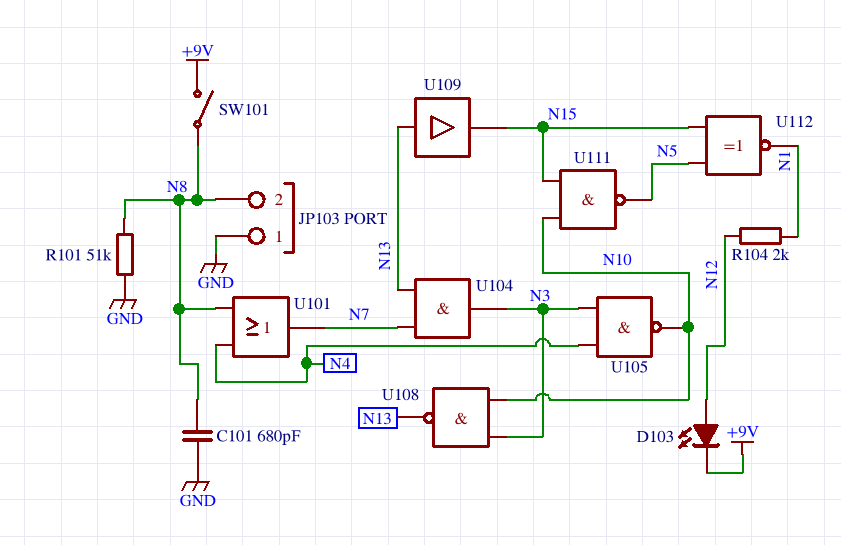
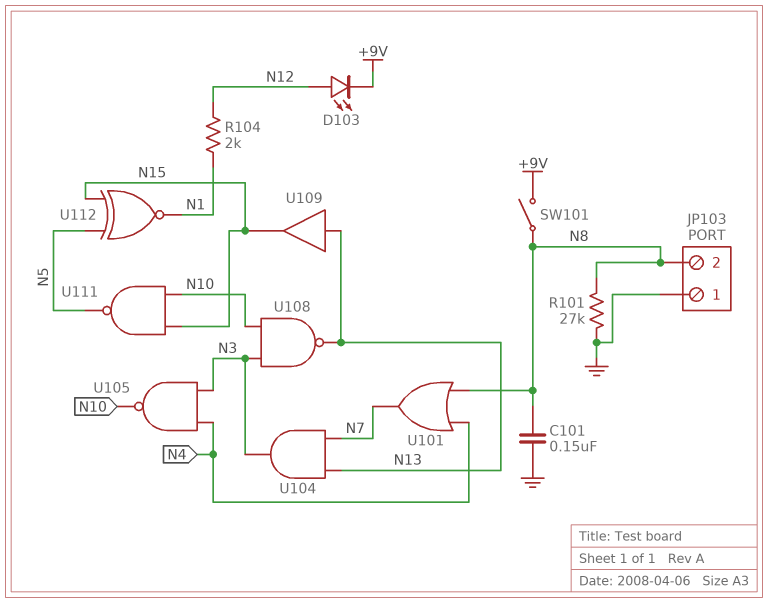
C101: 680pF (GND, N8) -> 150nF (GND, N8)
R101: 51k (GND, N8) -> 27k (GND, N8)

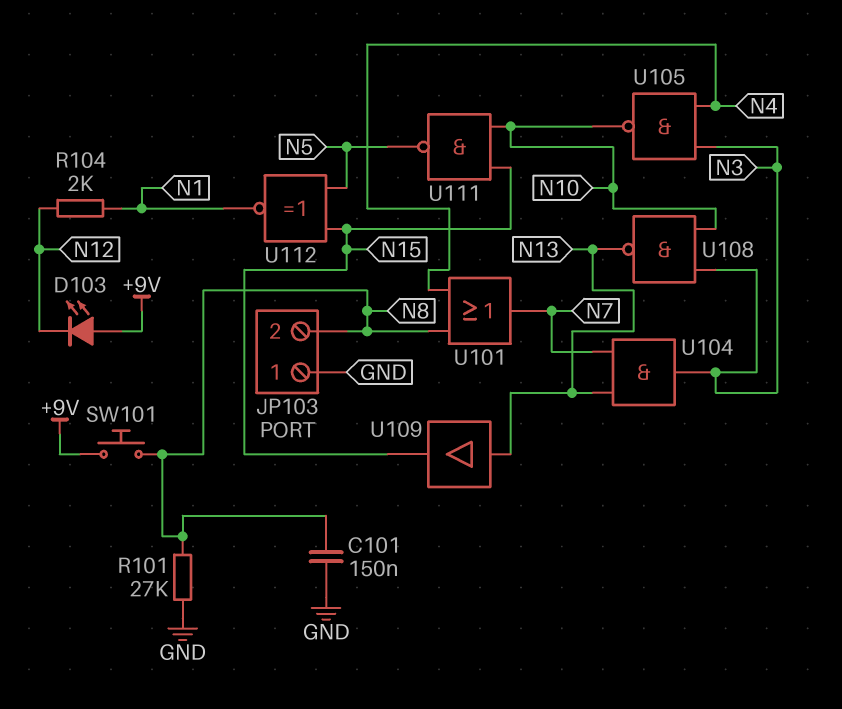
D103: LED (A N12, K +9V) -> LED (A +9V, K N12)
SW101: switch (+9V, N8) -> button (+9V, N8)

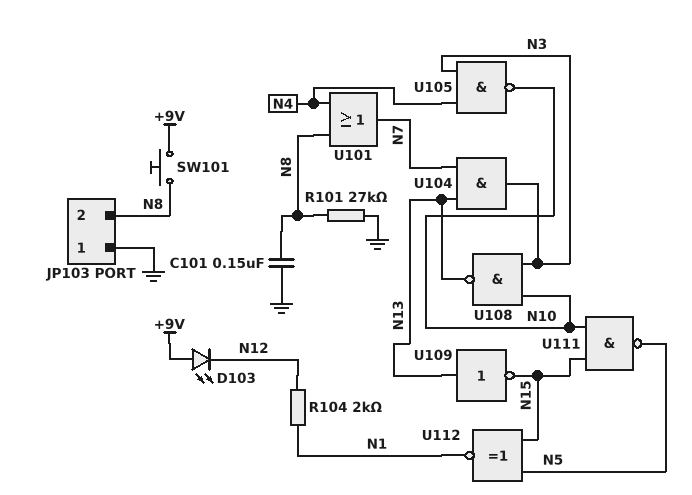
U109: buffer (in N13, out N15) -> NOT (in N13, out N15)

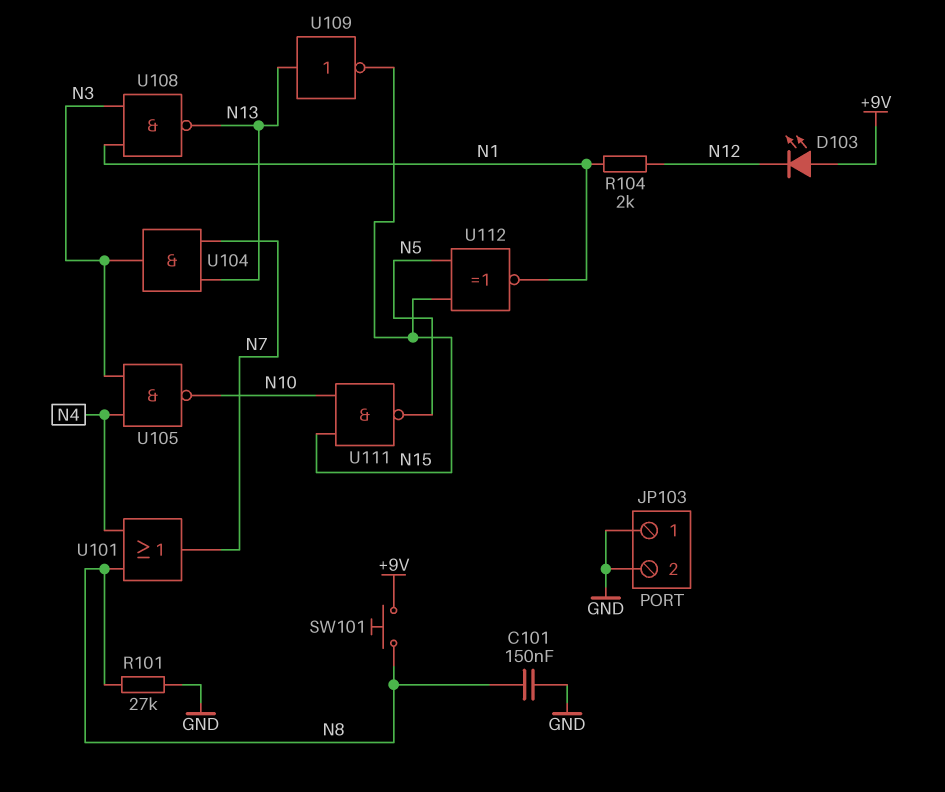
JP103 pin 2: N8 -> GND
U108: NAND (in N3, in N10, out N13) -> NAND (in N1, in N3, out N13)

